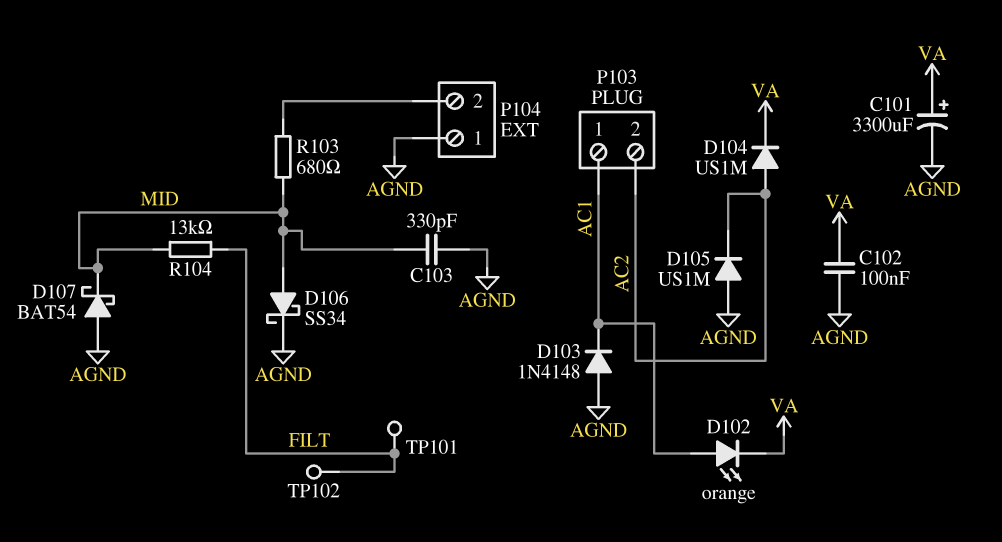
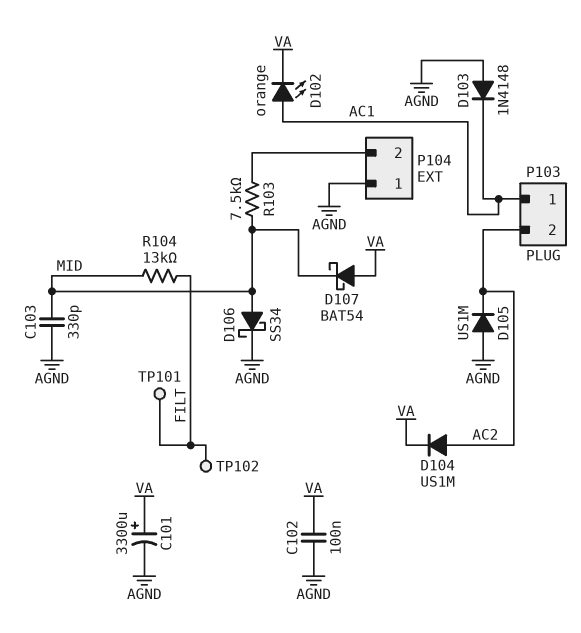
D107: schottky BAT54 (A AGND, K MID) -> schottky BAT54 (A VA, K MID)
R103: 680 (MID, P104/2) -> 7.5k (MID, P104/2)

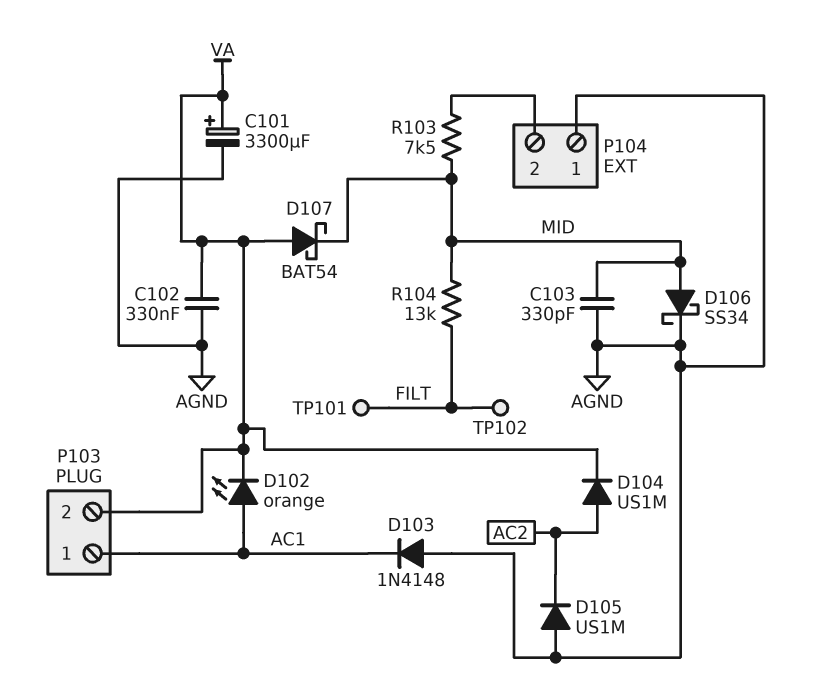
C102: 100nF (AGND, VA) -> 330nF (AGND, VA)
P103 pin 2: AC2 -> VA

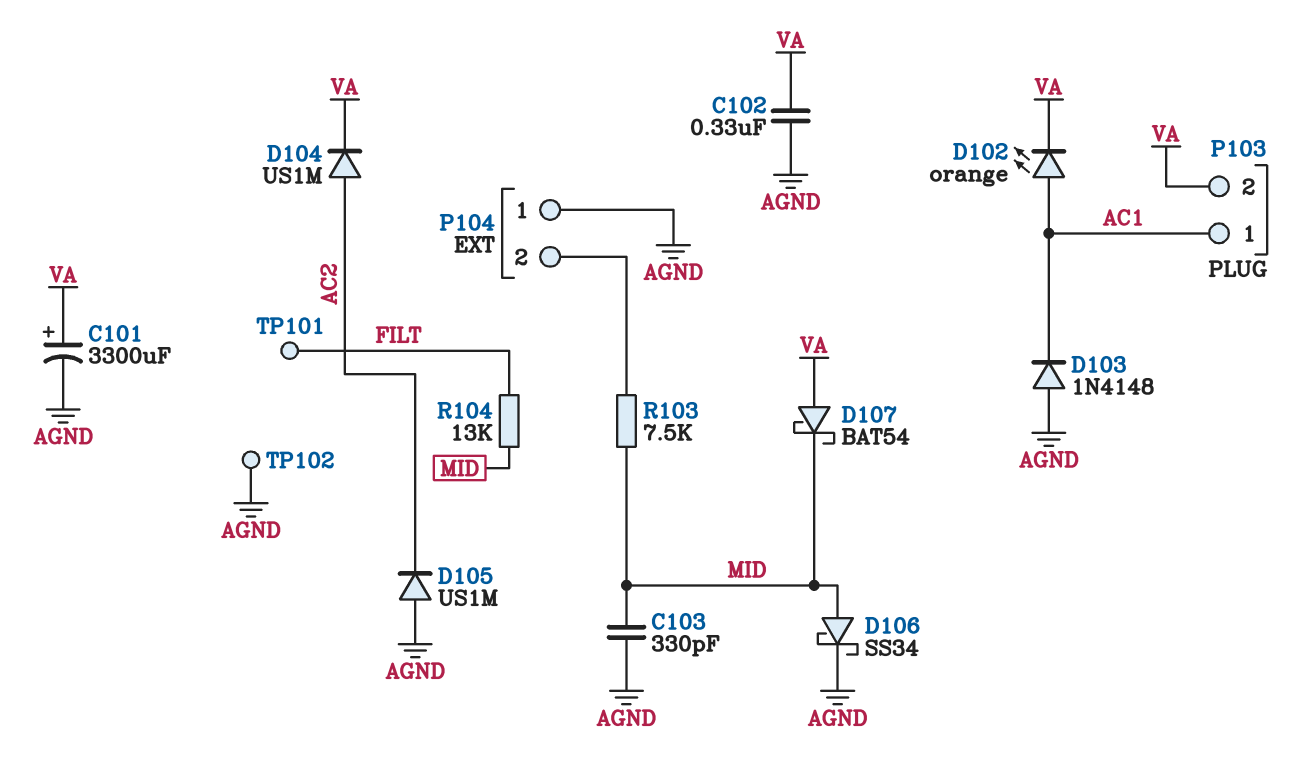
TP102: test point (FILT) -> test point (AGND)

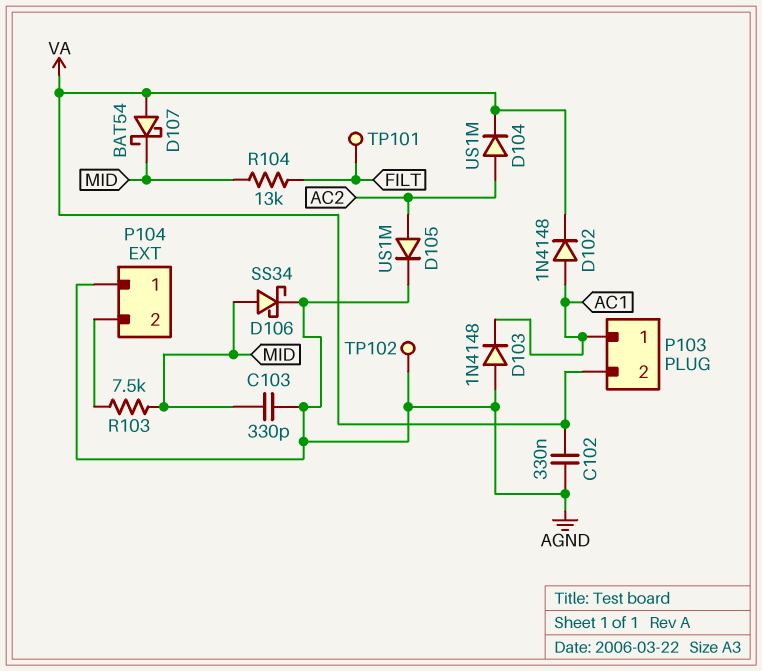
C101: 3300uF (plus VA, minus AGND) -> none
D102: LED orange (A AC1, K VA) -> diode 1N4148 (A AC1, K VA)
D105: diode US1M (A AGND, K AC2) -> diode US1M (A AC2, K AGND)

